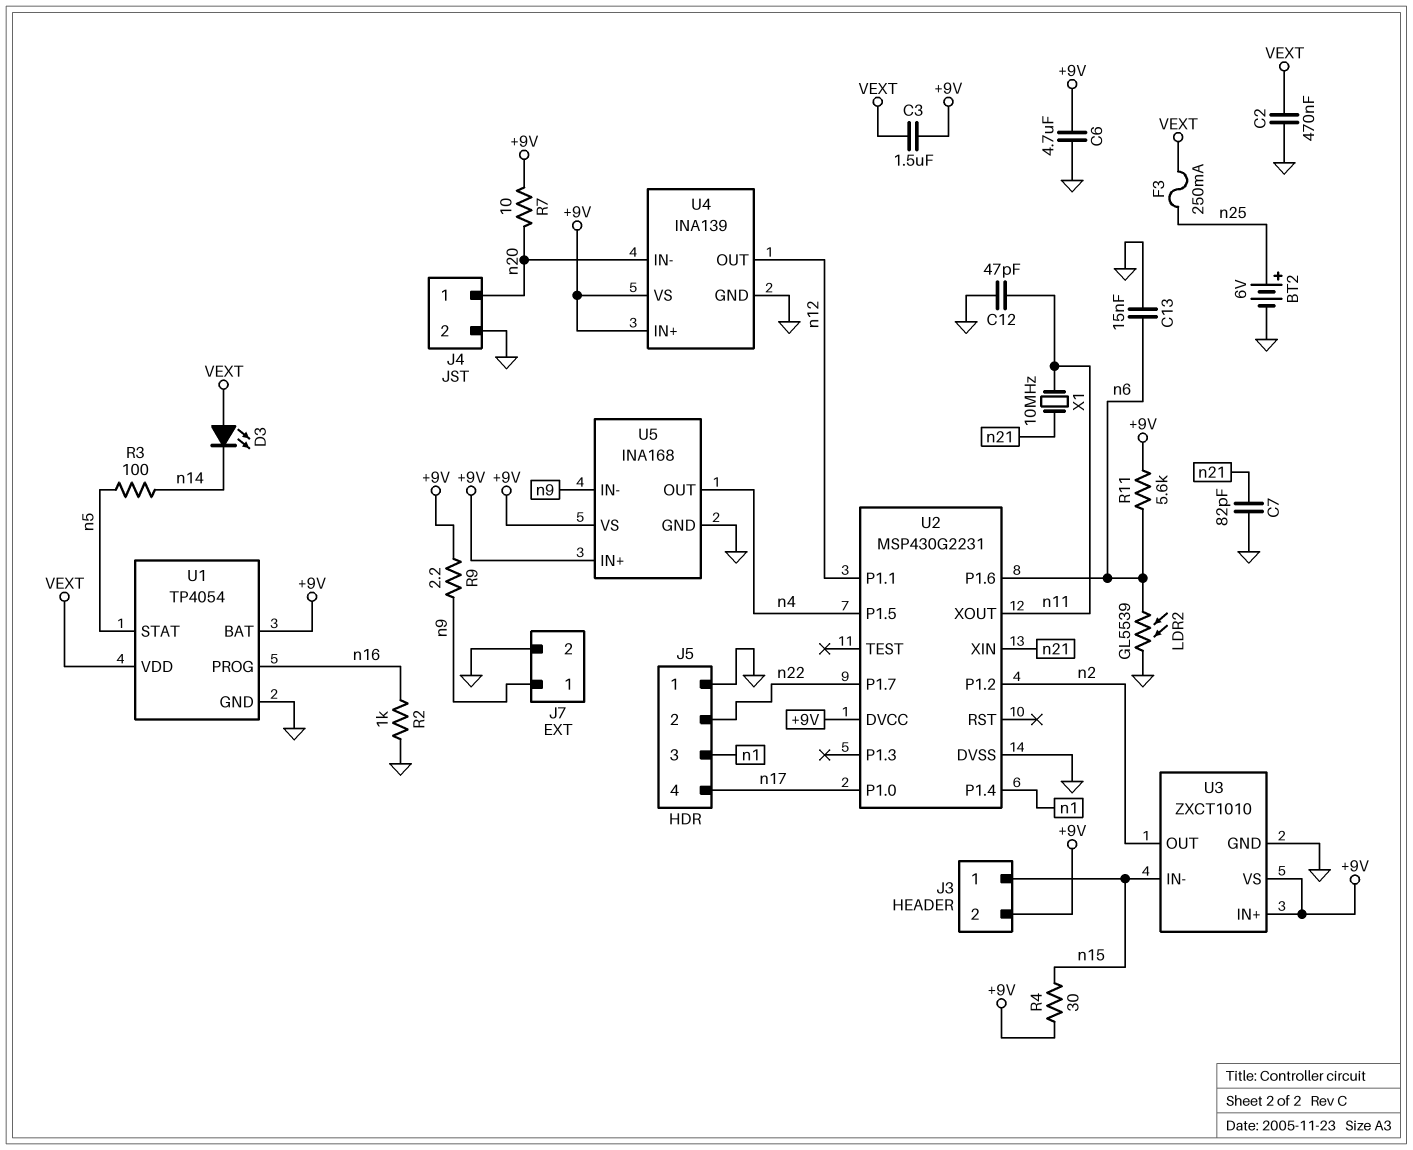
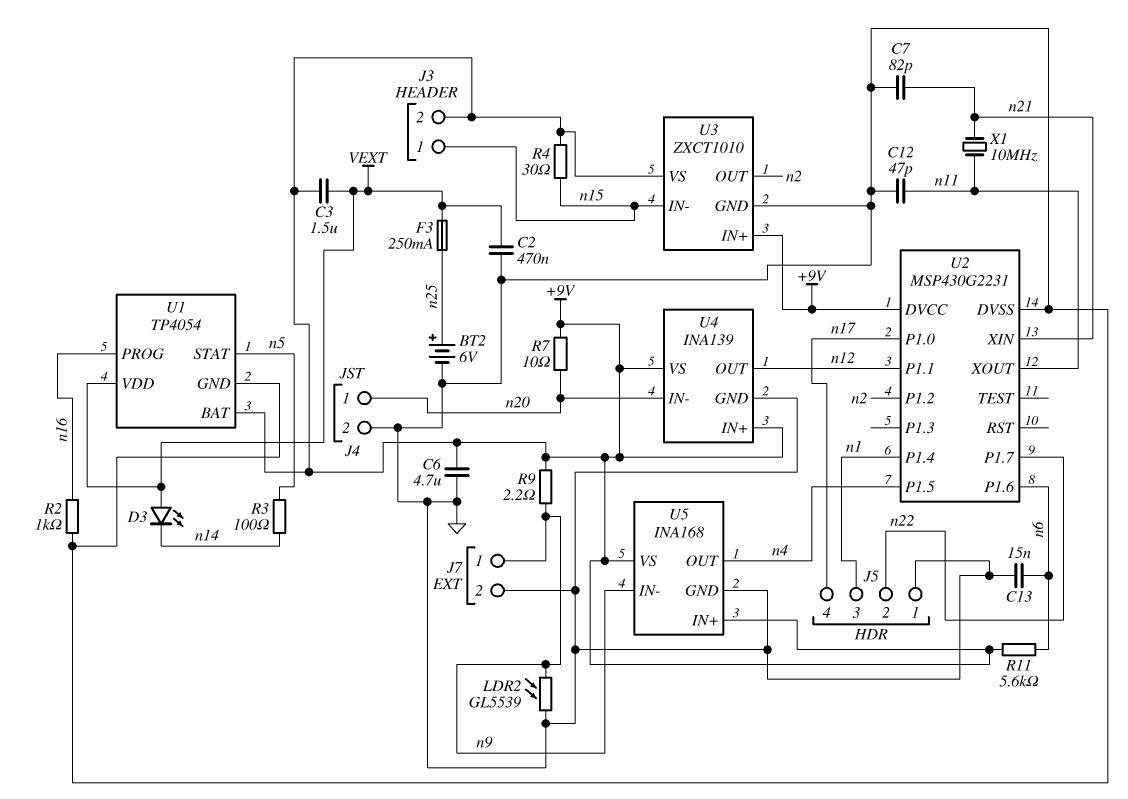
LDR2: GL5539 (GND, n6) -> GL5539 (GND, n9)

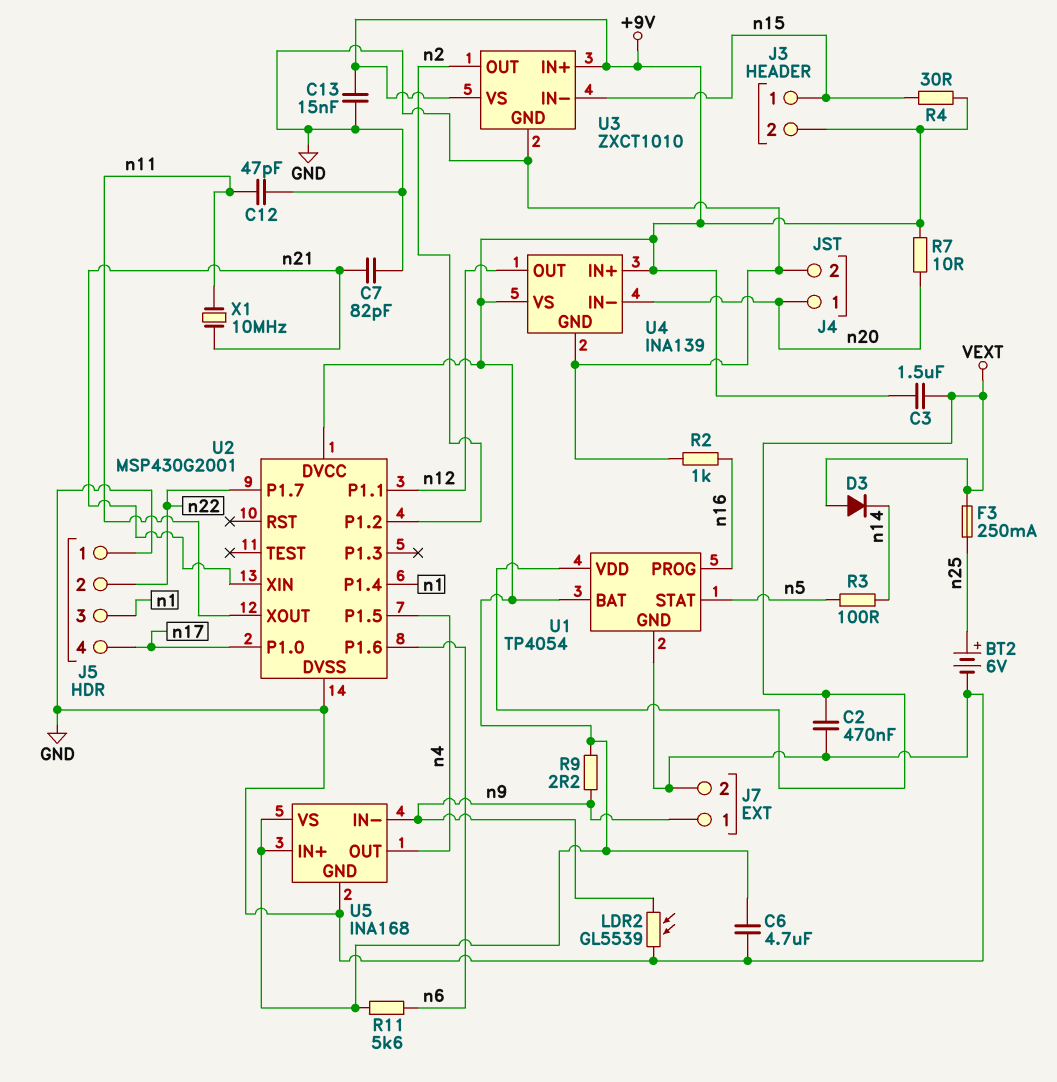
C13: 15nF (GND, n6) -> 15nF (+9V, GND)
D3: LED (A VEXT, K n14) -> diode (A VEXT, K n14)
U2: MSP430G2231 -> MSP430G2001

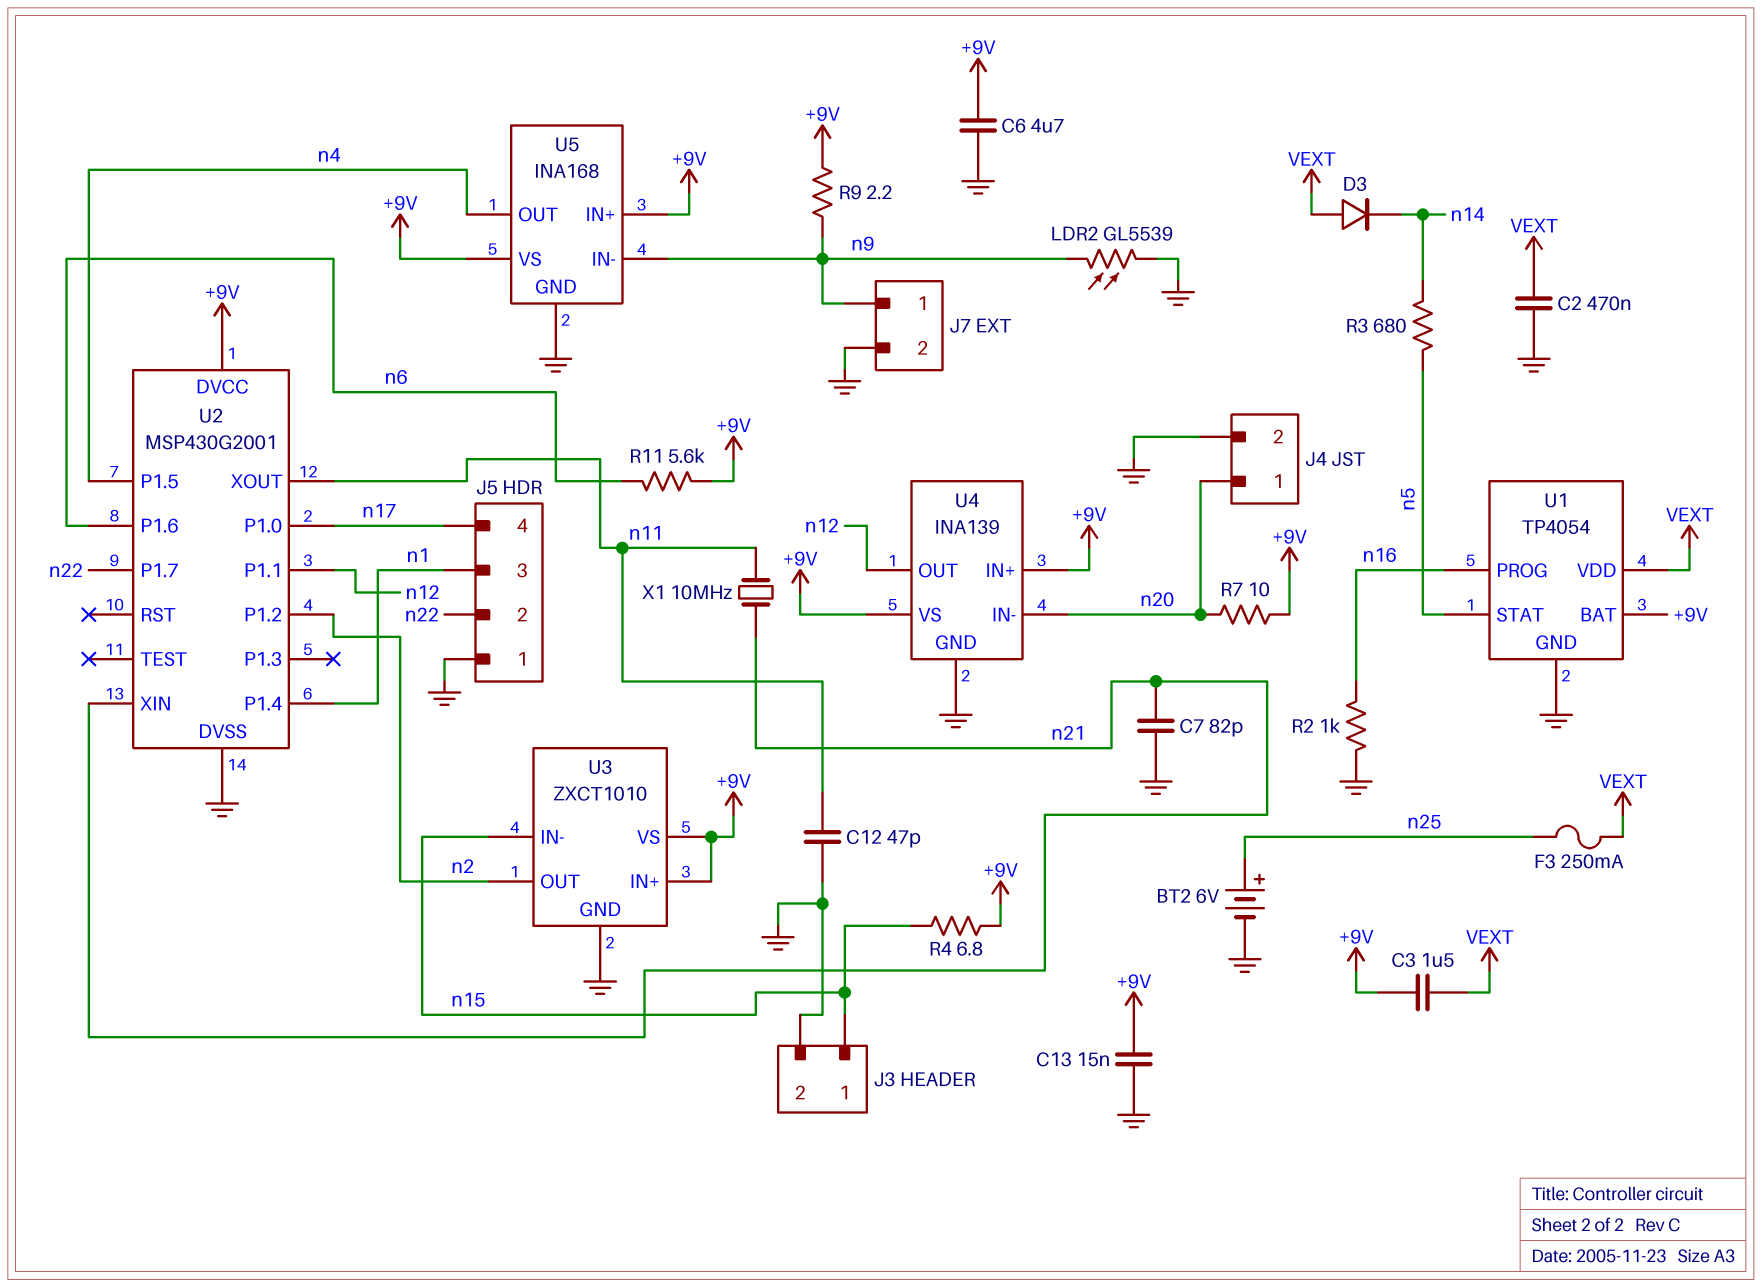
J3 pin 2: +9V -> GND
R3: 100 (n5, n14) -> 680 (n5, n14)
R4: 30 (+9V, n15) -> 6.8 (+9V, n15)

